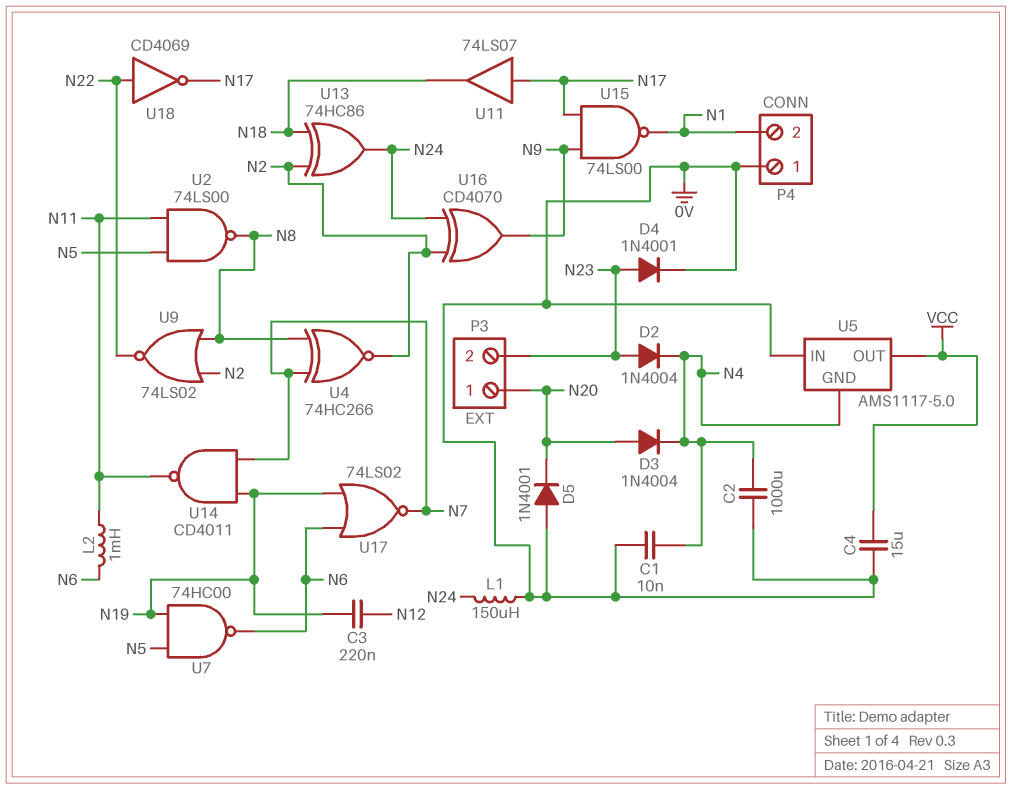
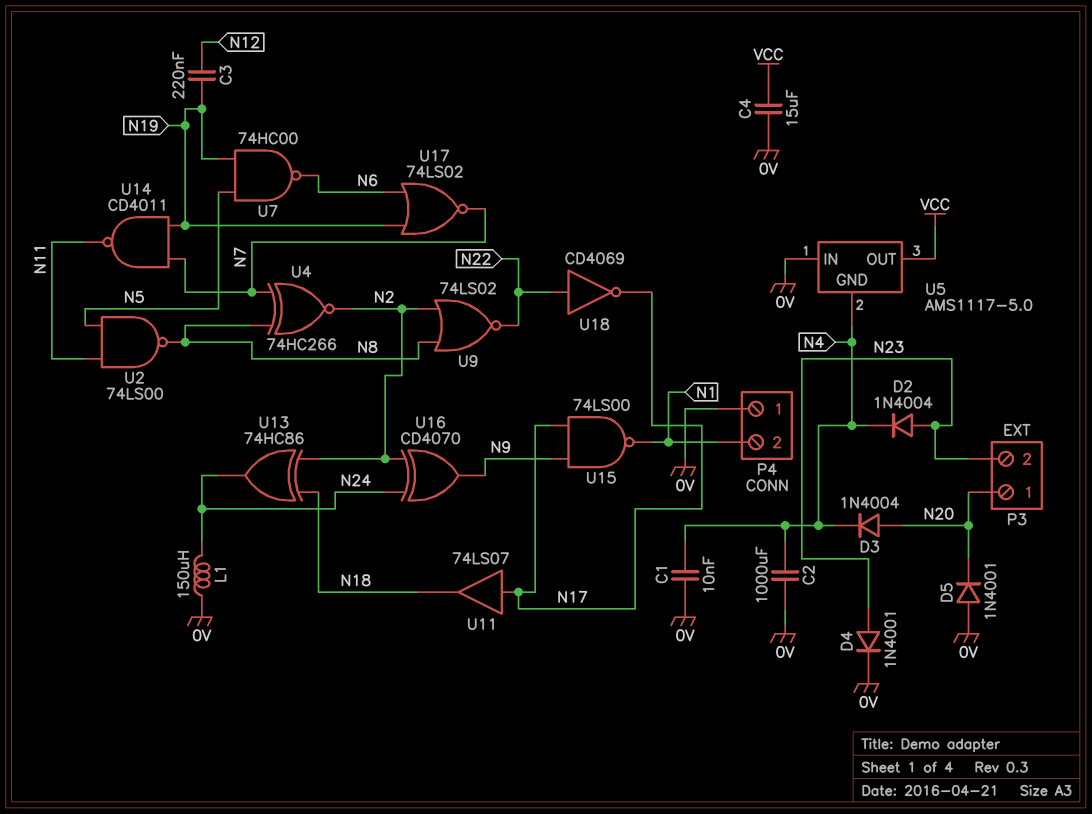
L2: 1mH (N6, N11) -> none

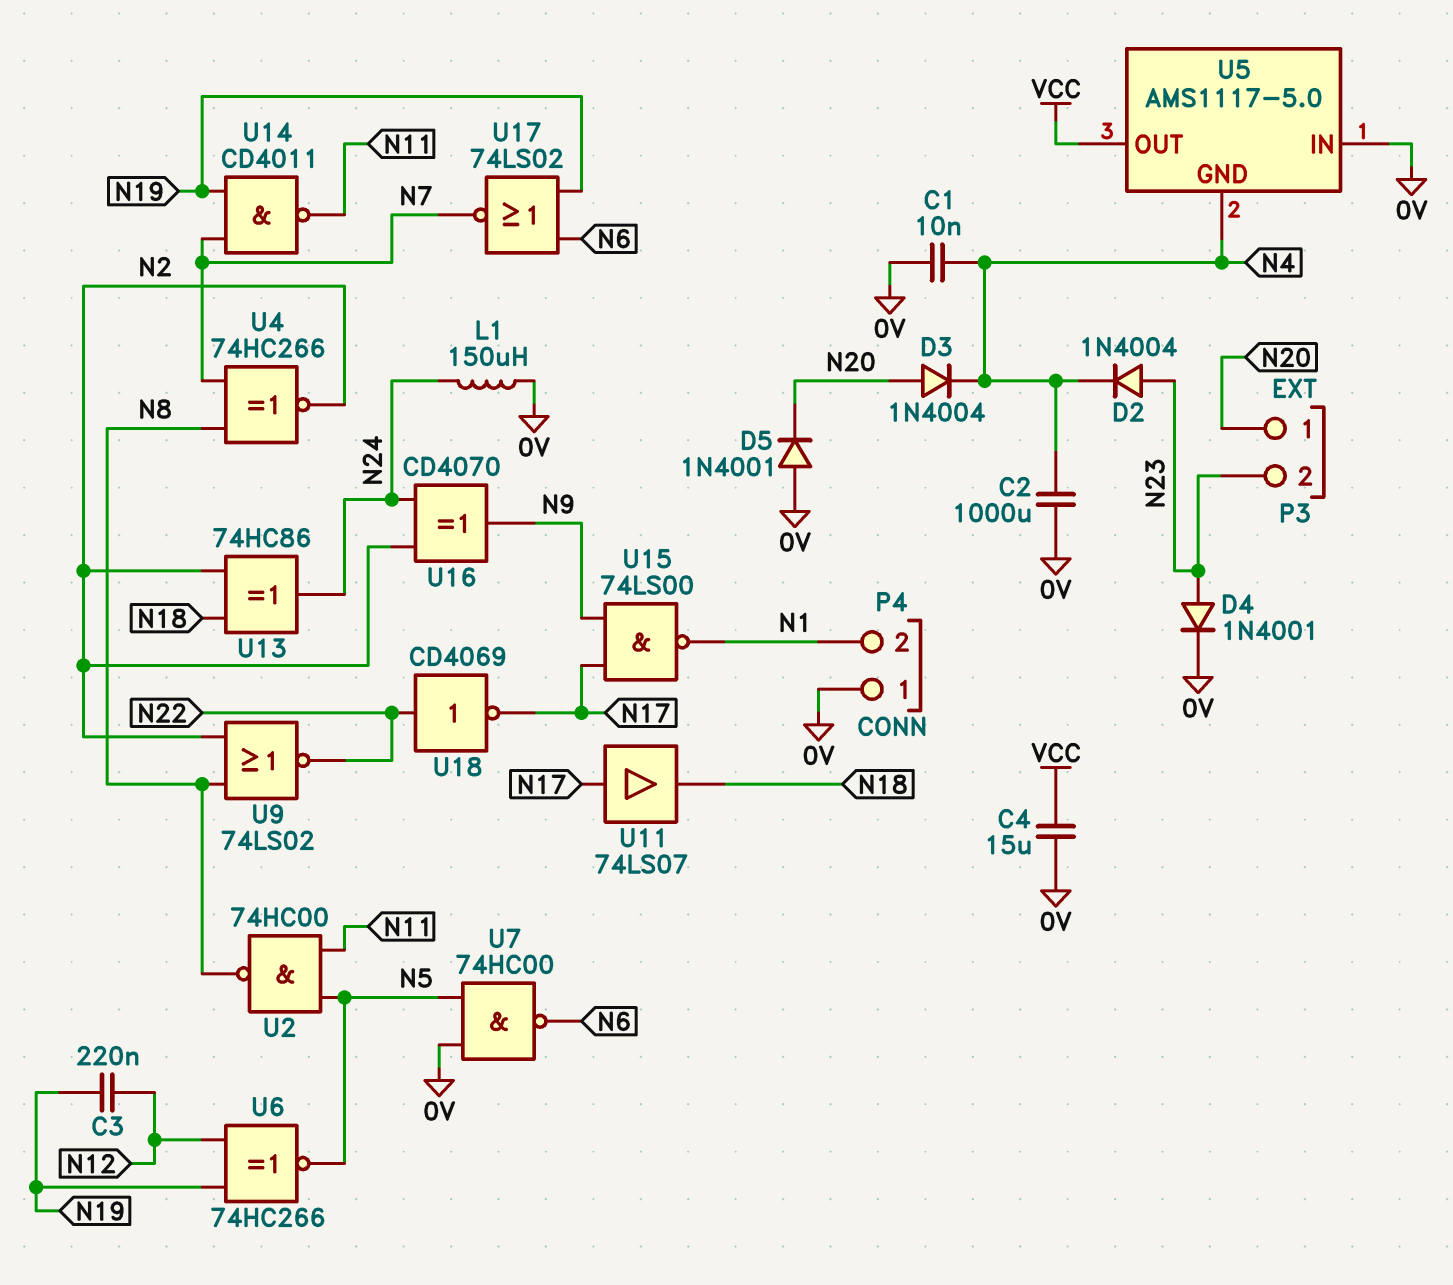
U2: NAND 74LS00 (in N5, in N11, out N8) -> NAND 74HC00 (in N5, in N11, out N8)
U6: none -> XNOR 74HC266 (in N12, in N19, out N5)
U7: NAND 74HC00 (in N5, in N19, out N6) -> NAND 74HC00 (in 0V, in N5, out N6)

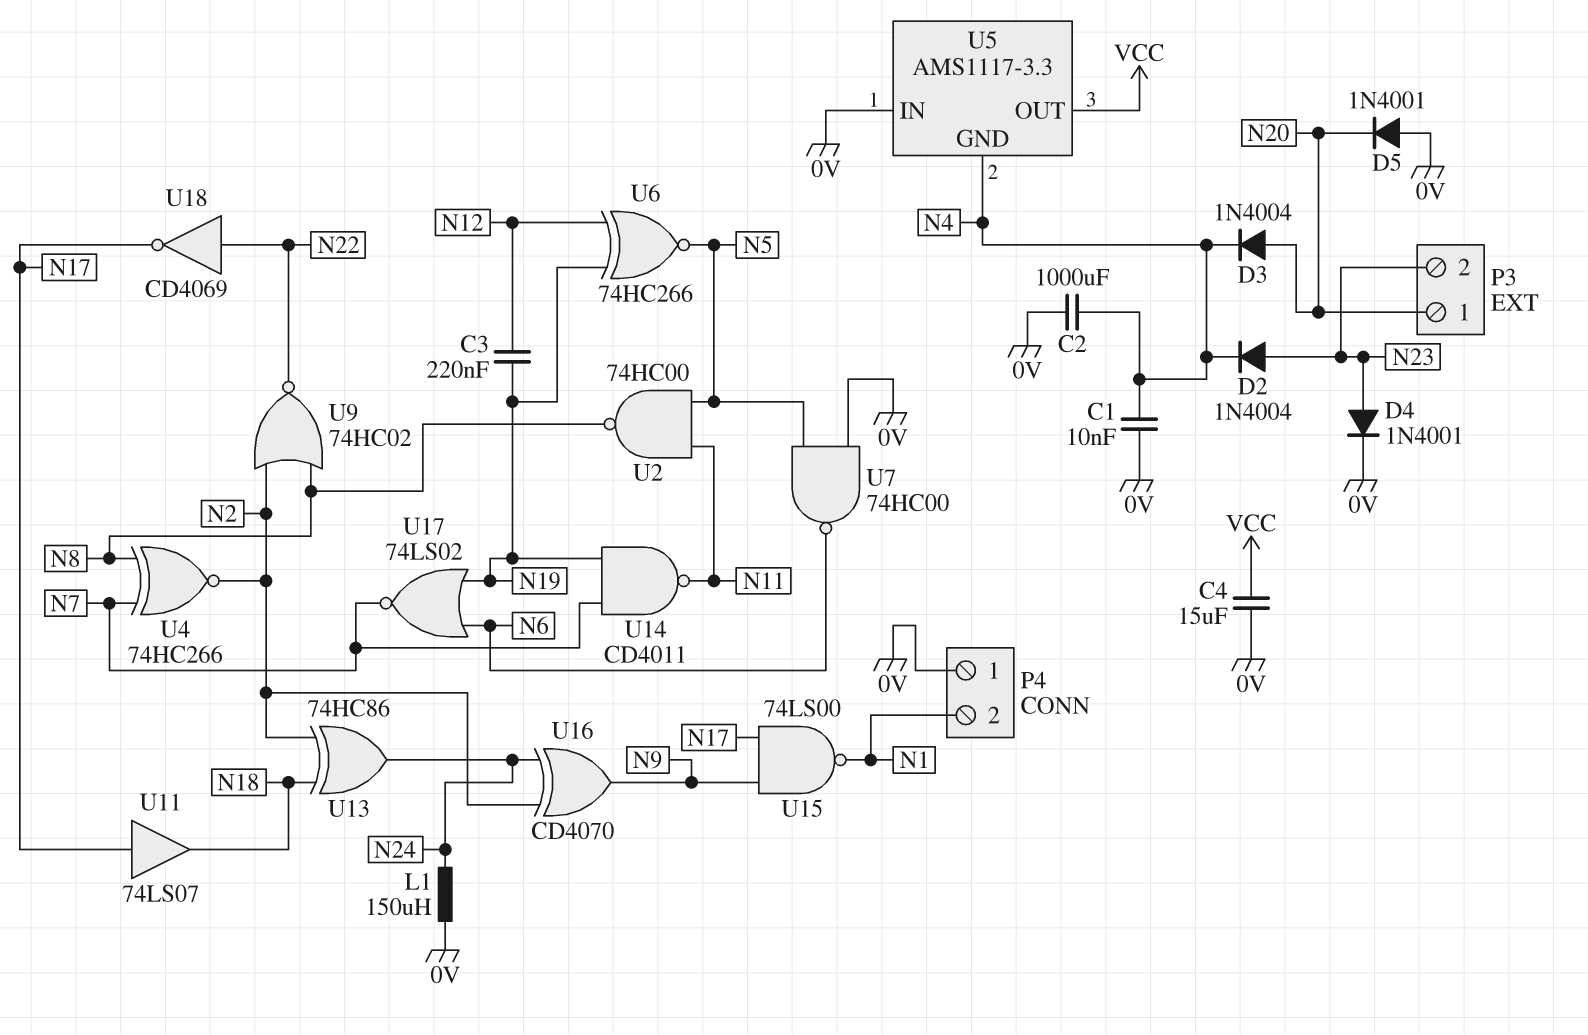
U5: AMS1117-5.0 -> AMS1117-3.3
U9: NOR 74LS02 (in N2, in N8, out N22) -> NOR 74HC02 (in N2, in N8, out N22)

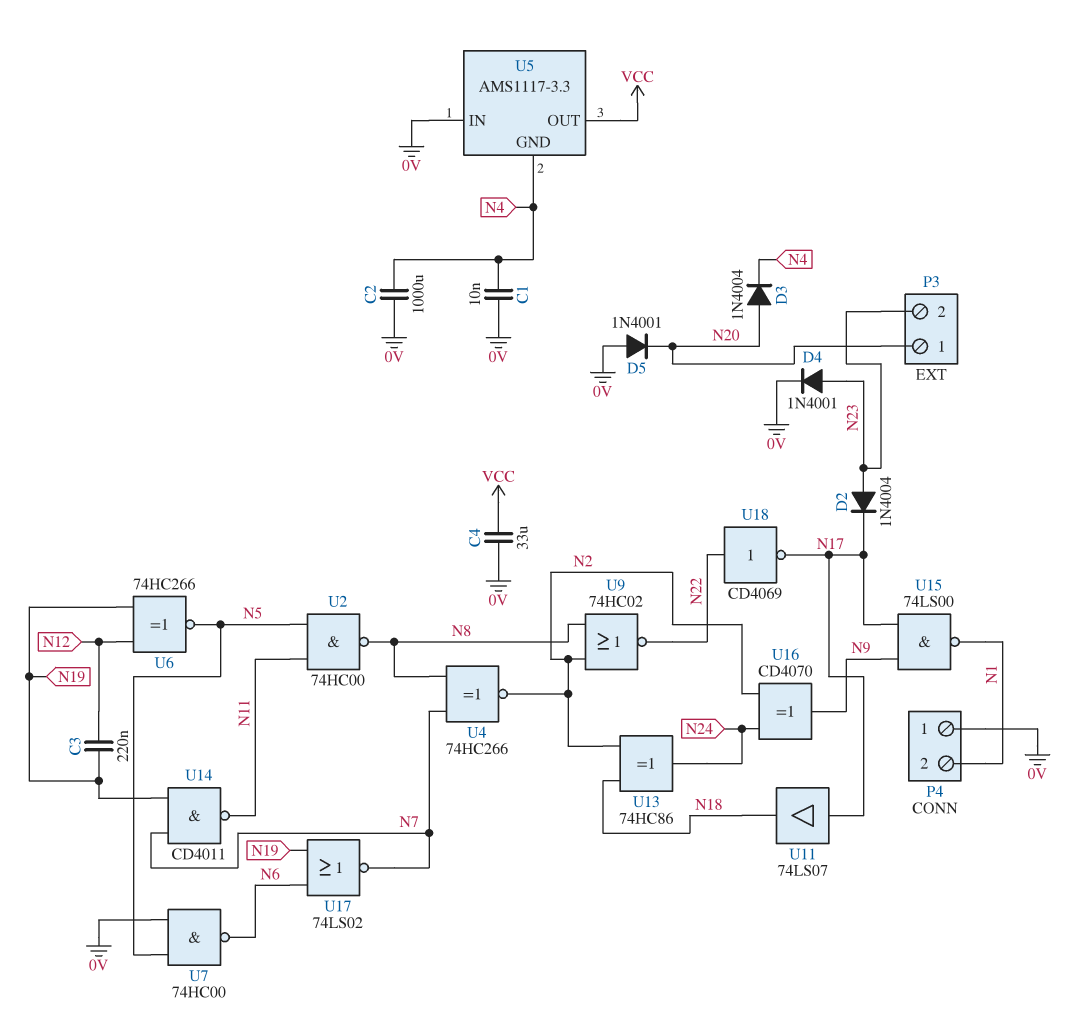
C4: 15uF (0V, VCC) -> 33uF (0V, VCC)
D2: diode 1N4004 (A N23, K N4) -> diode 1N4004 (A N23, K N17)
L1: 150uH (0V, N24) -> none

